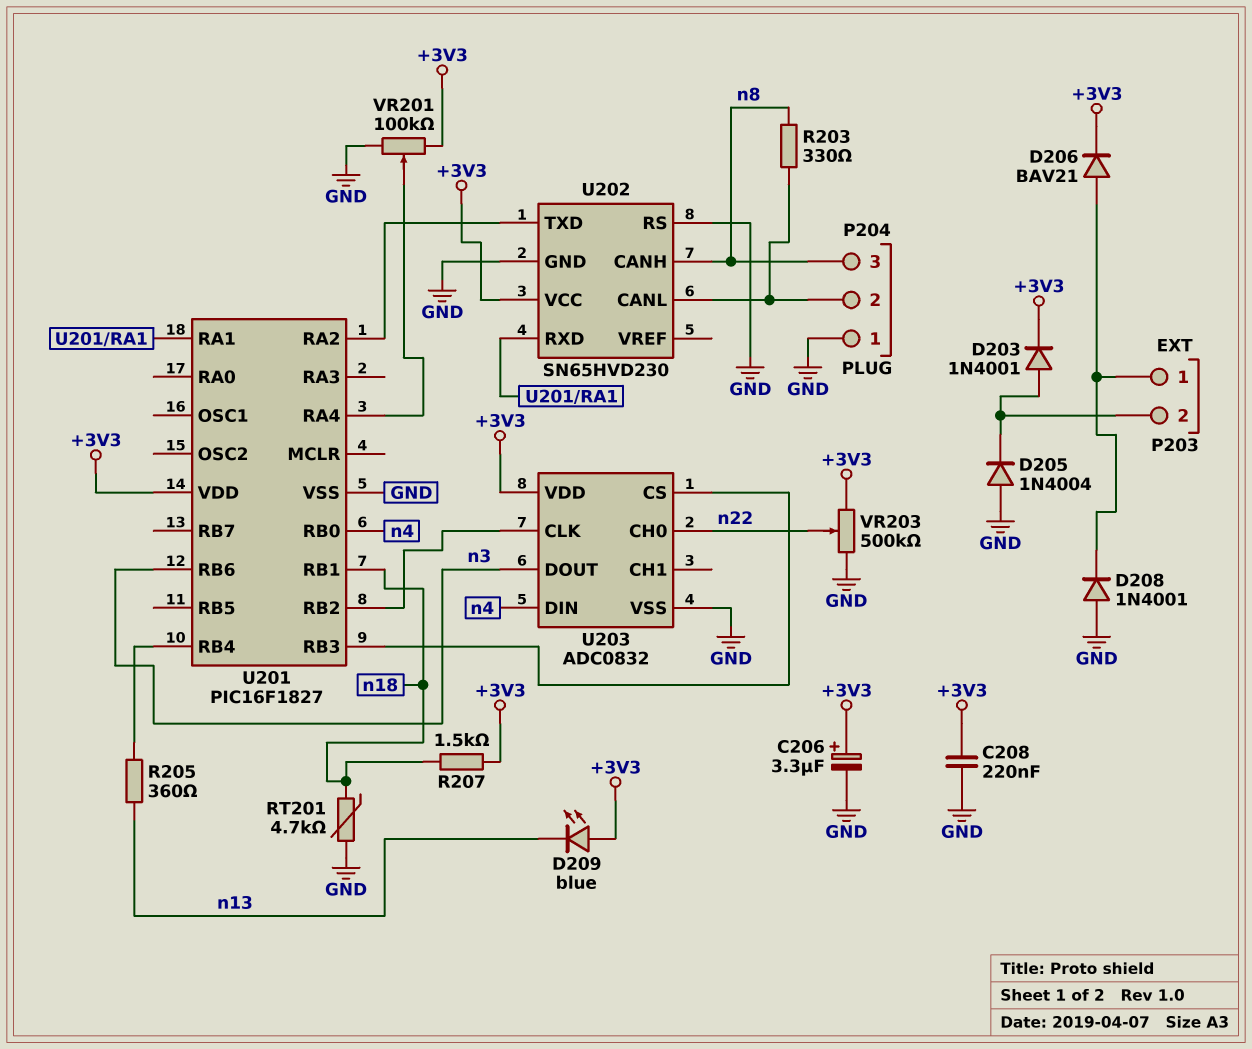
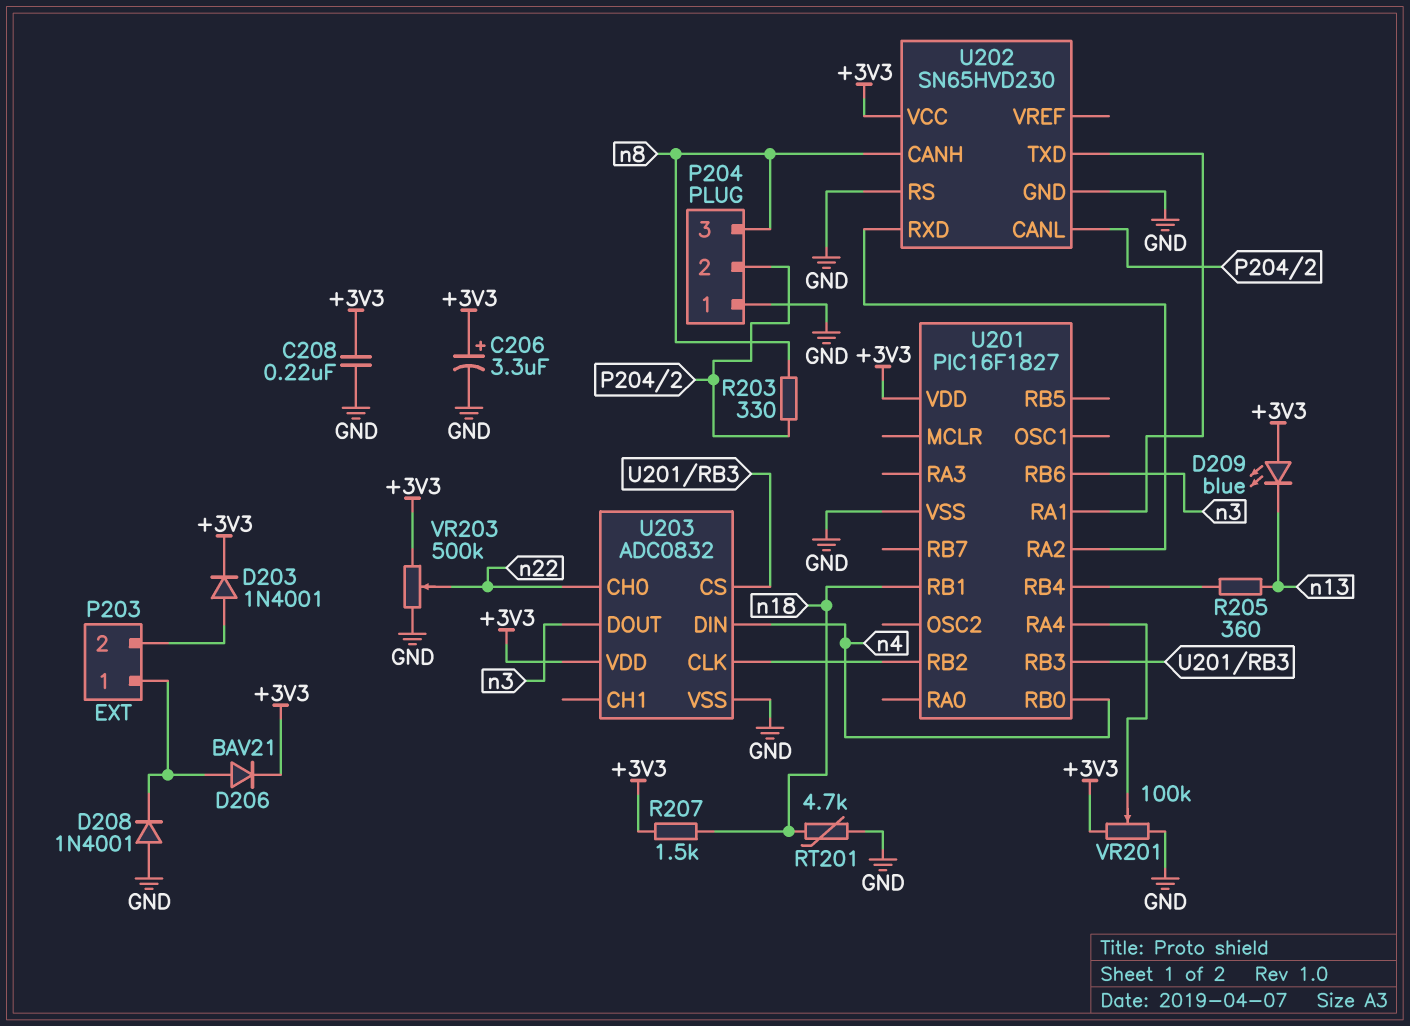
D205: diode 1N4004 (A GND, K P203/2) -> none
U202 pin RXD: U201/RA1 -> U201/RA2
U202 pin TXD: U201/RA2 -> U201/RA1

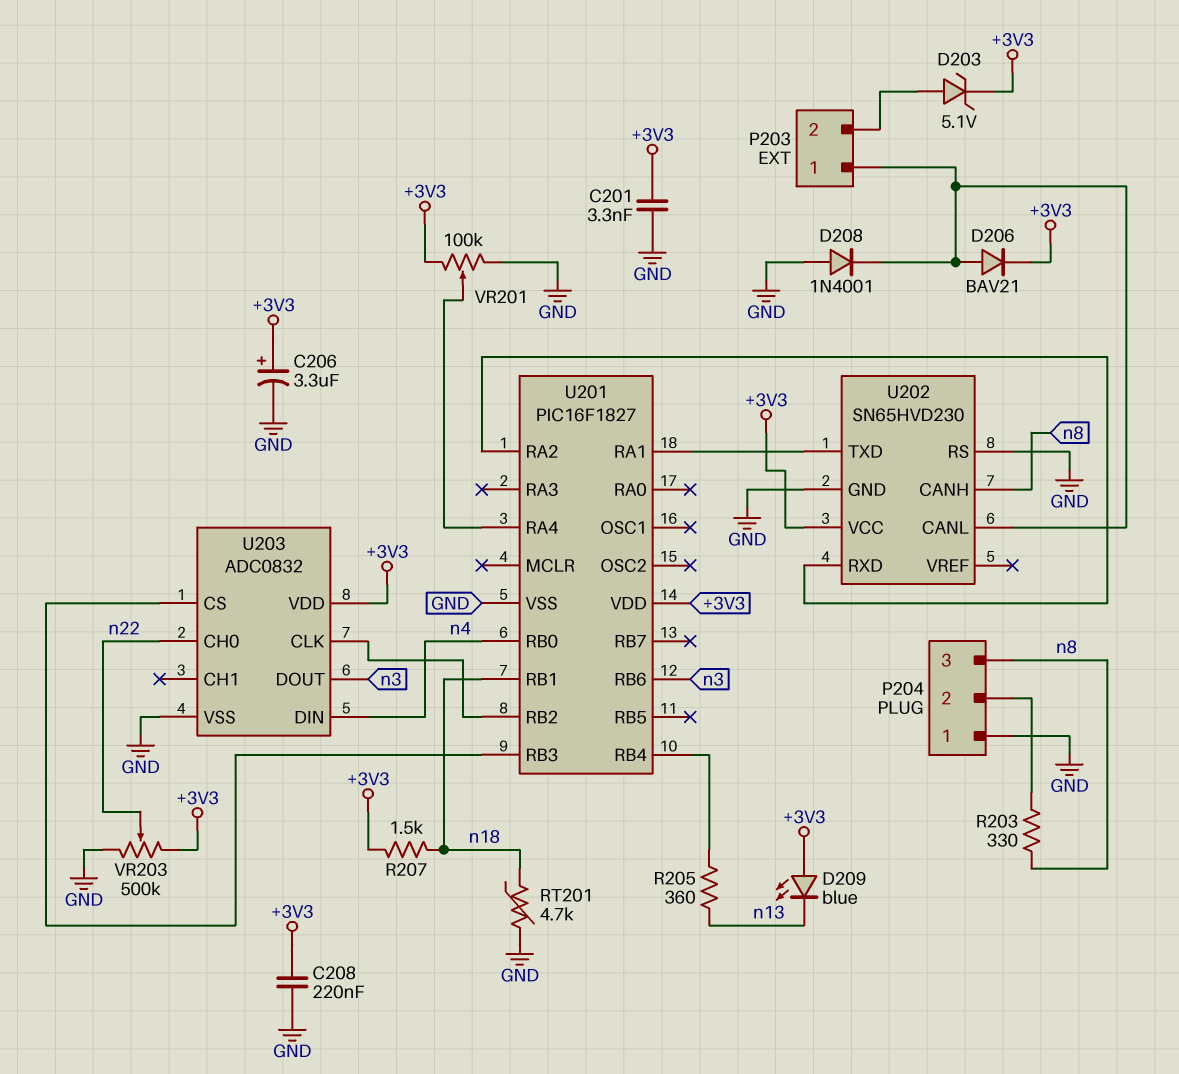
C201: none -> 3.3nF (+3V3, GND)
D203: diode 1N4001 (A P203/2, K +3V3) -> zener 5.1V (A P203/2, K +3V3)
U202 pin CANL: P204/2 -> P203/1

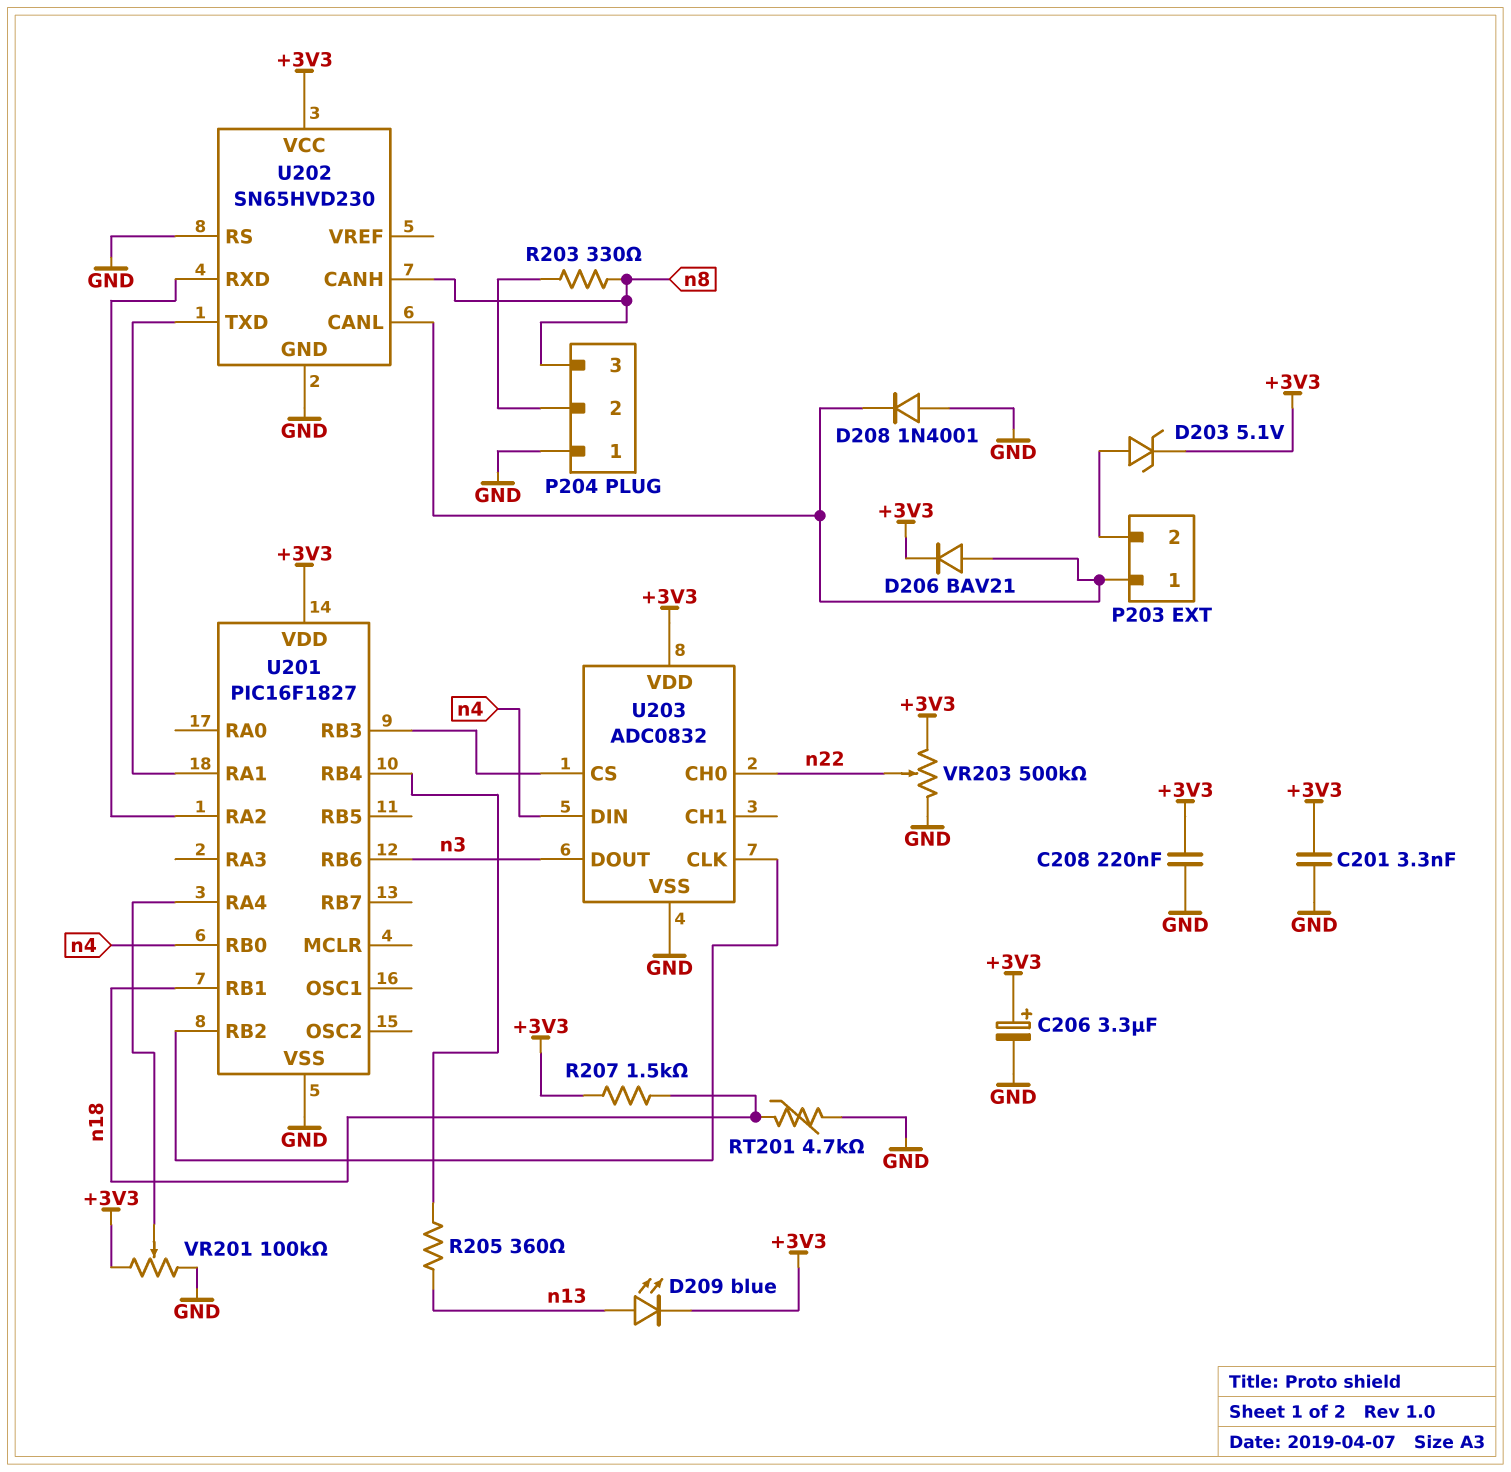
D209: LED blue (A +3V3, K n13) -> LED blue (A n13, K +3V3)

